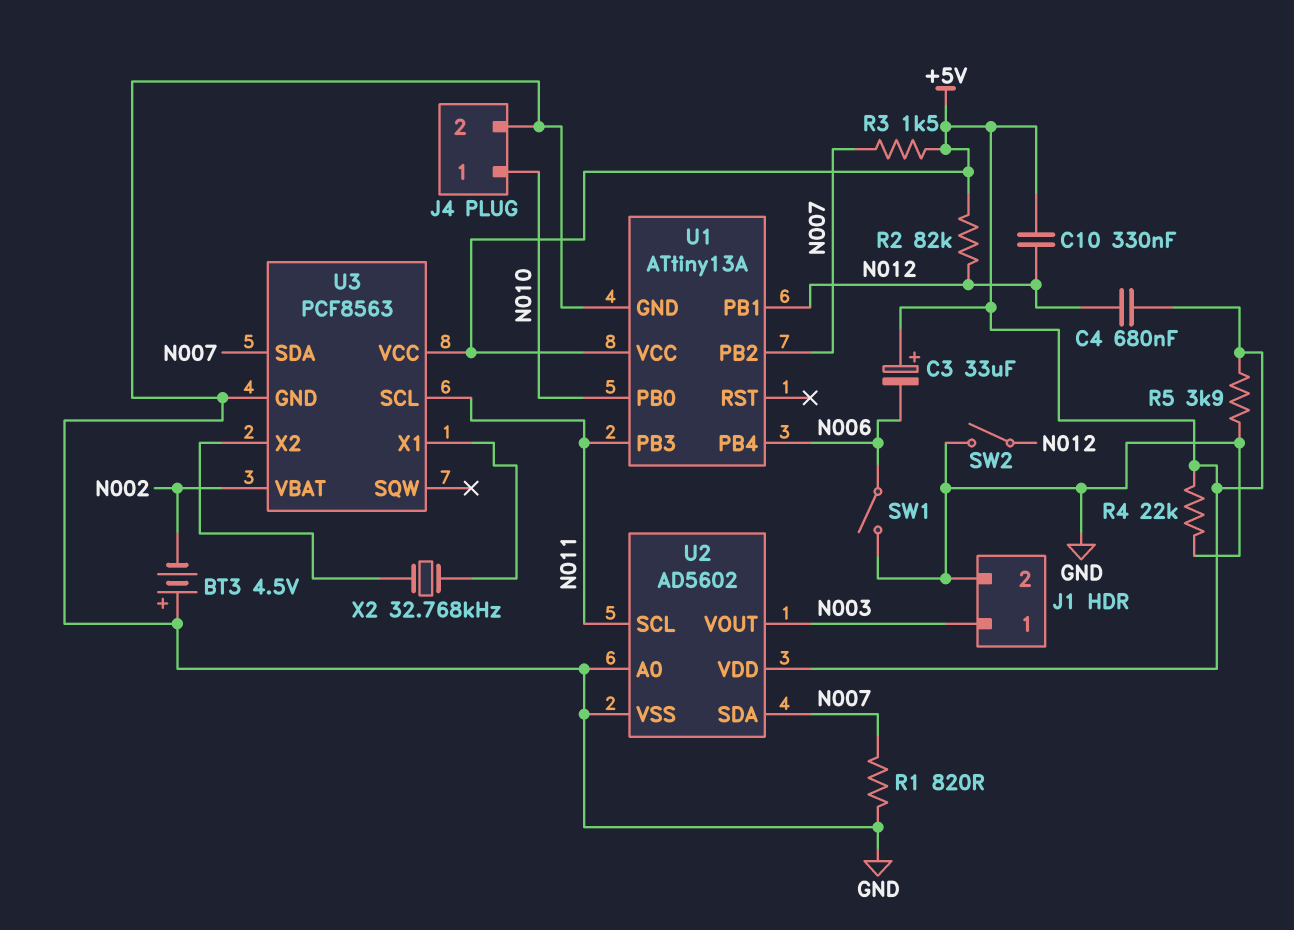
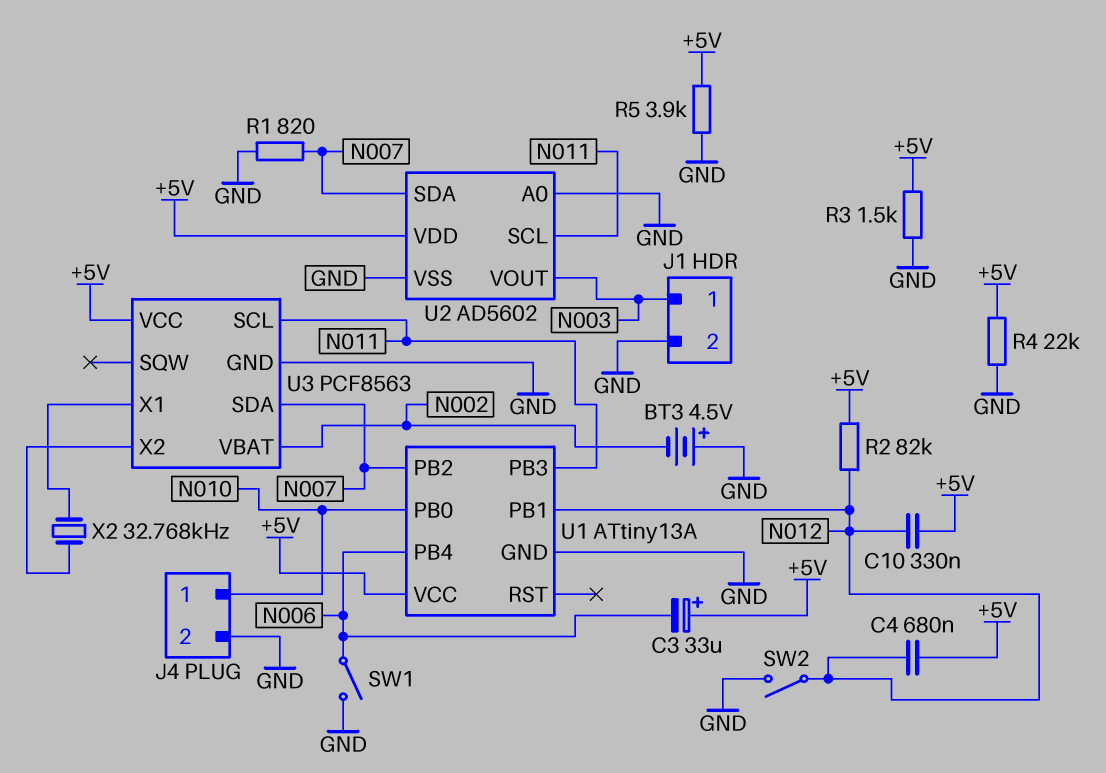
R3: 1.5k (+5V, N007) -> 1.5k (+5V, GND)

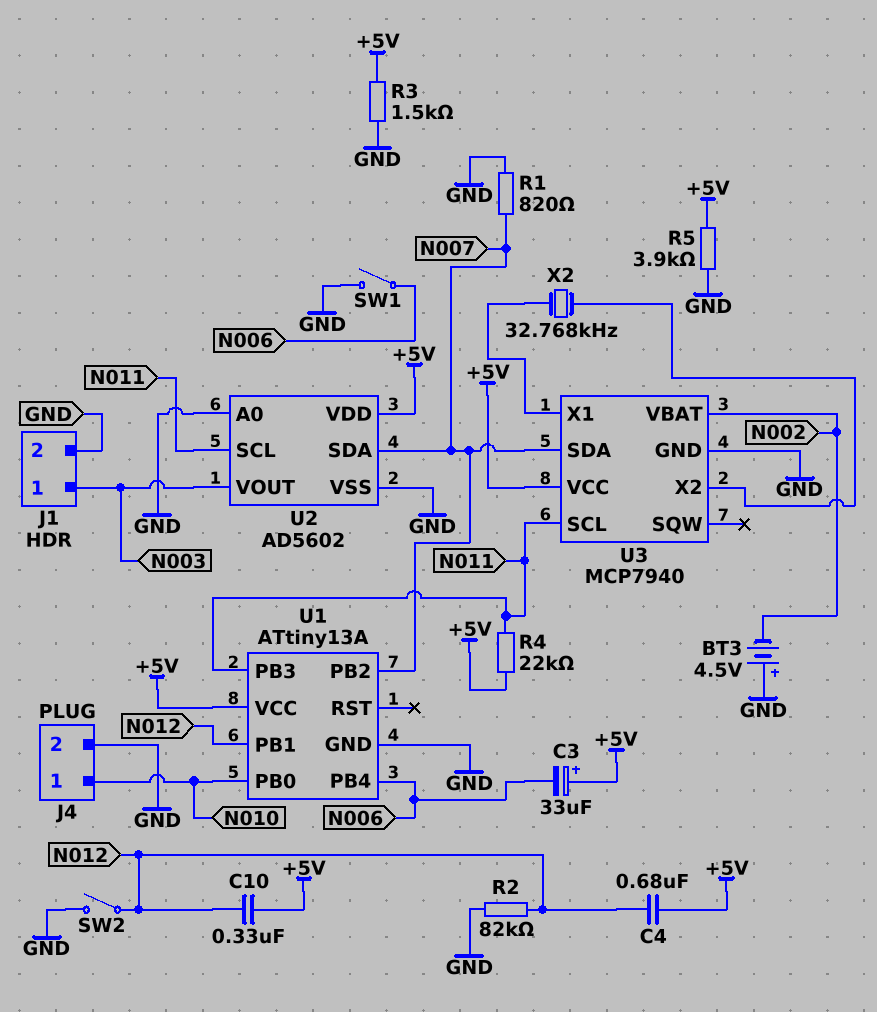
R2: 82k (+5V, N012) -> 82k (GND, N012)
R4: 22k (+5V, GND) -> 22k (+5V, N011)
U3: PCF8563 -> MCP7940

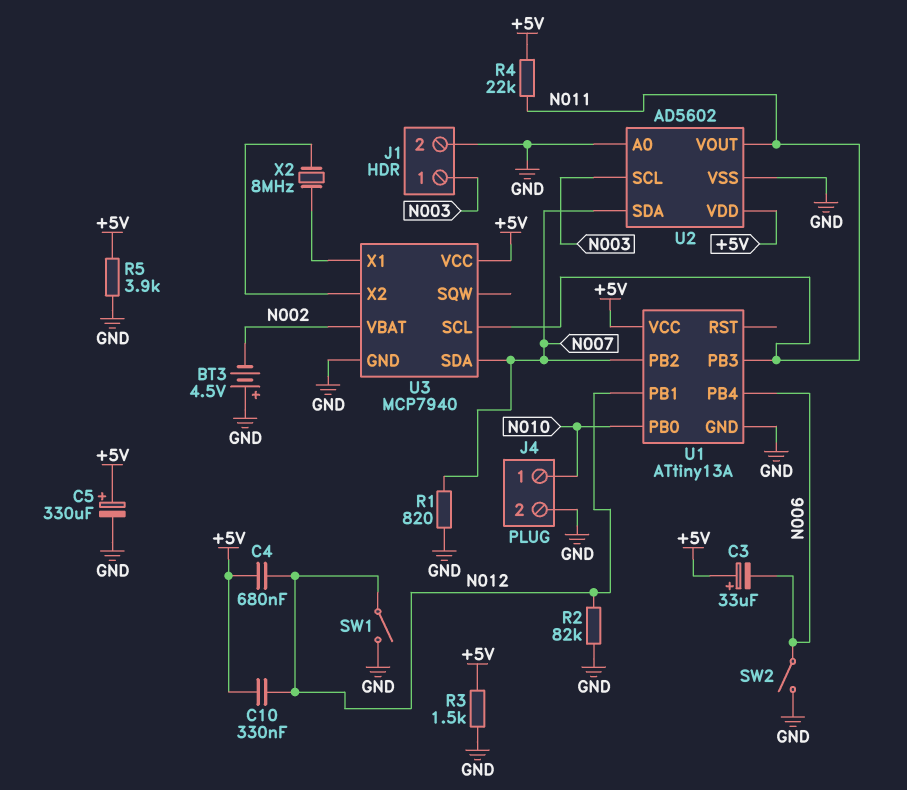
C5: none -> 330uF (plus +5V, minus GND)
SW1: switch (GND, N006) -> switch (GND, N012)
SW2: switch (GND, N012) -> switch (GND, N006)
U2 pin SCL: N011 -> N003
U2 pin VOUT: N003 -> N011
X2: 32.768kHz (U3/X1, U3/X2) -> 8MHz (U3/X1, U3/X2)

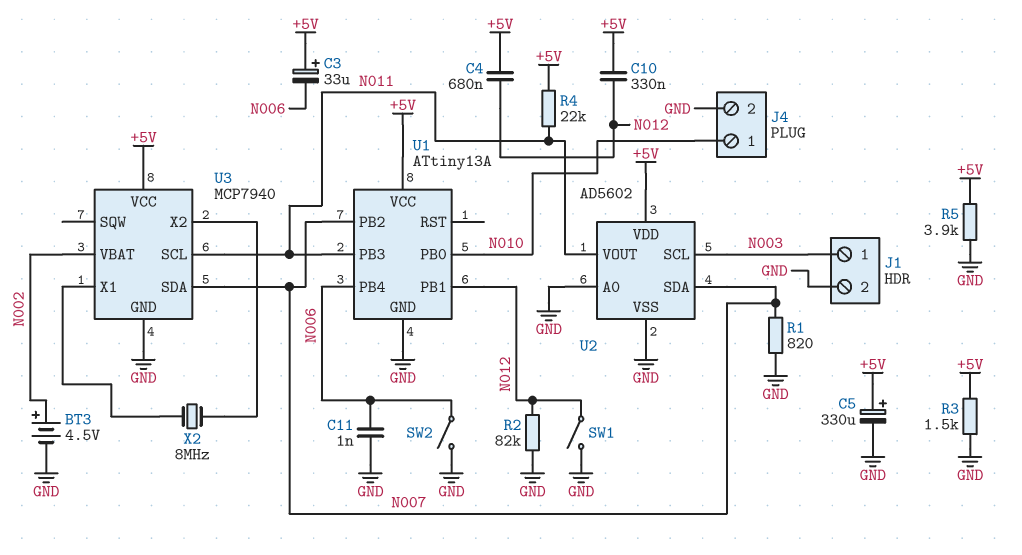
BT3: 4.5V (plus GND, minus N002) -> 4.5V (plus N002, minus GND)
C11: none -> 1nF (GND, N006)

